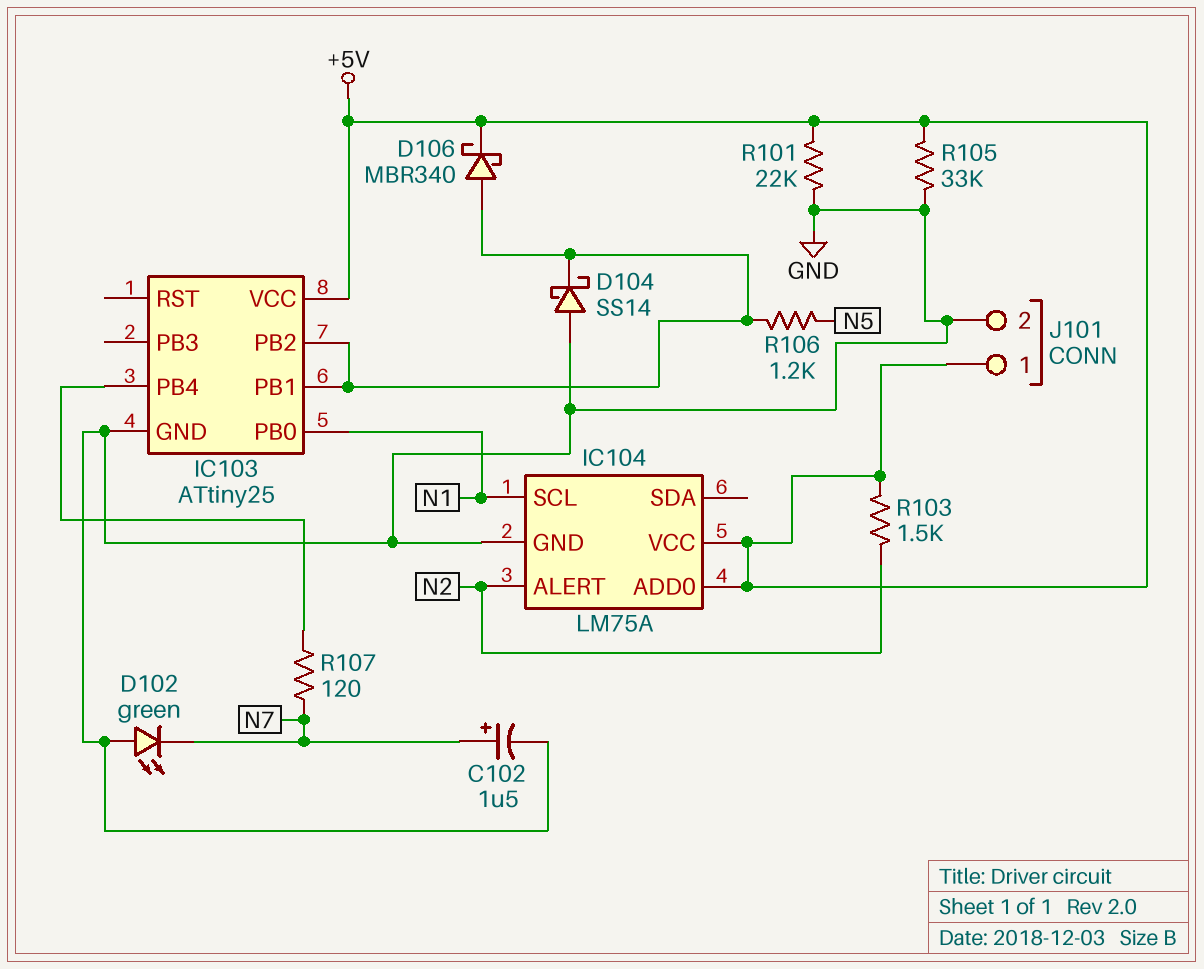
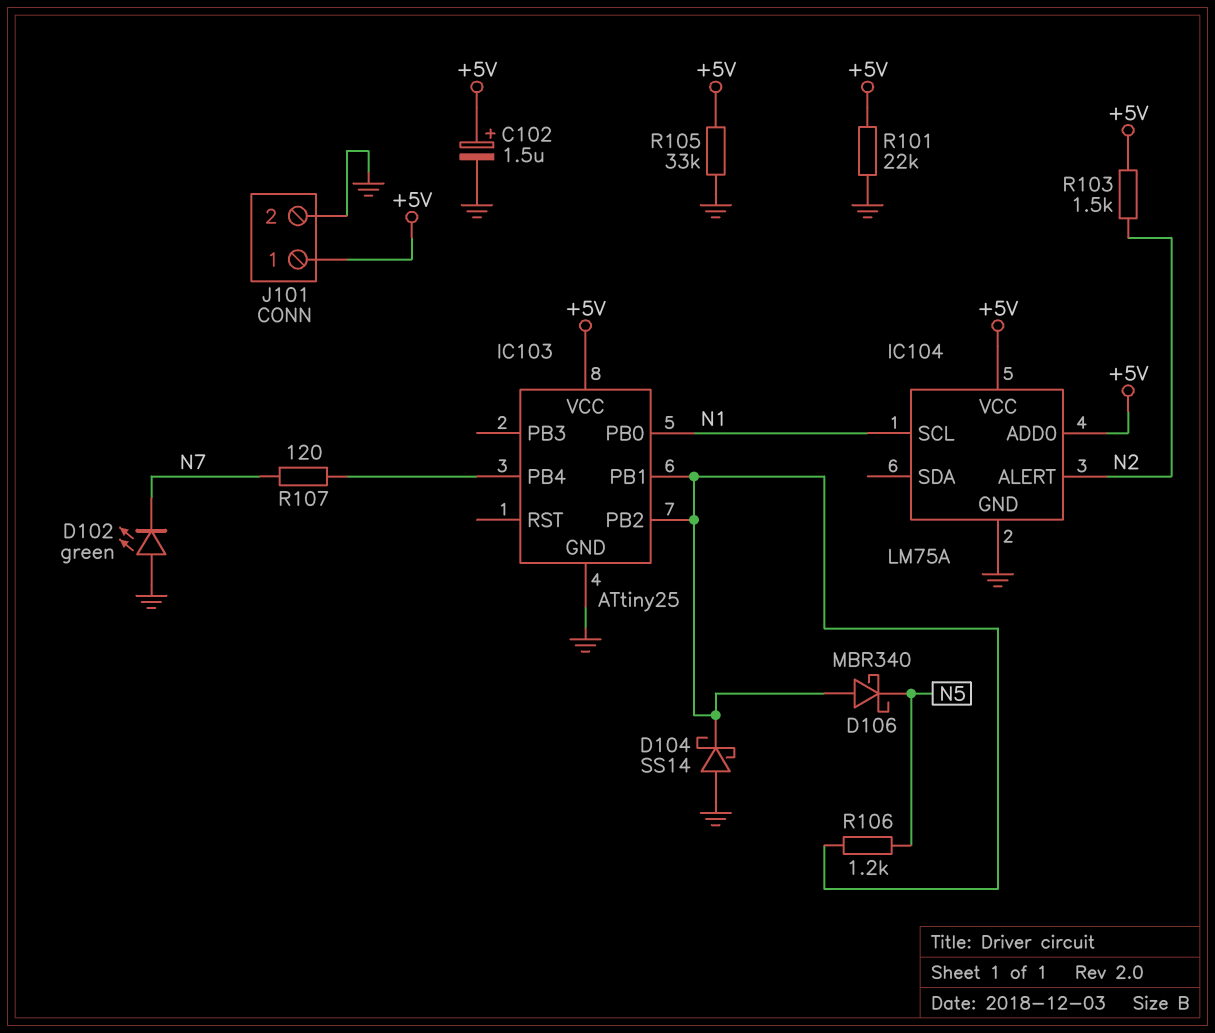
C102: 1.5uF (plus N7, minus GND) -> 1.5uF (plus +5V, minus GND)
D106: schottky MBR340 (A IC103/PB1, K +5V) -> schottky MBR340 (A IC103/PB1, K N5)

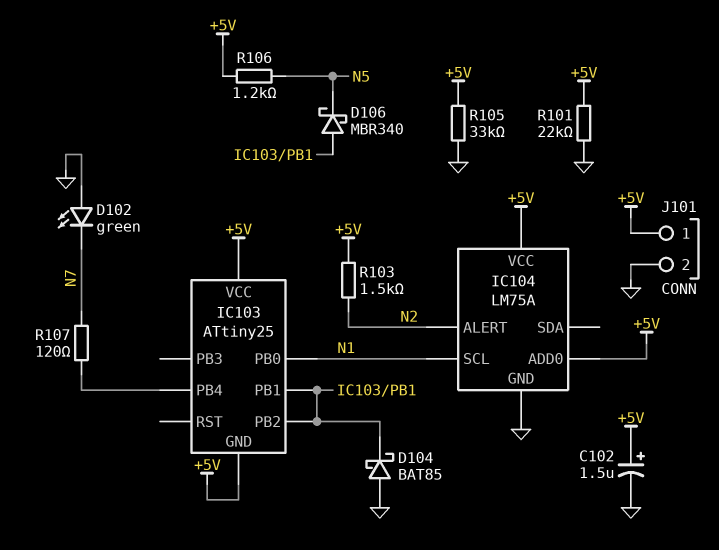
D104: schottky SS14 (A GND, K IC103/PB1) -> schottky BAT85 (A GND, K IC103/PB1)
IC103 pin GND: GND -> +5V
R106: 1.2k (IC103/PB1, N5) -> 1.2k (+5V, N5)

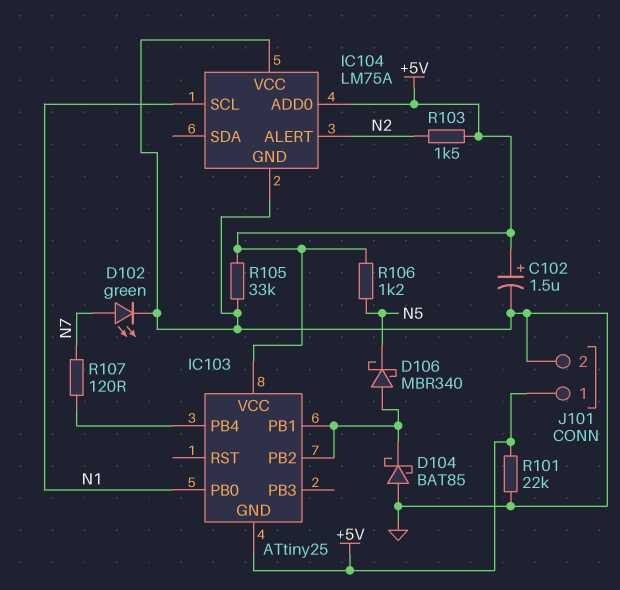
D102: LED green (A GND, K N7) -> LED green (A N7, K GND)
IC104 pin VCC: +5V -> GND

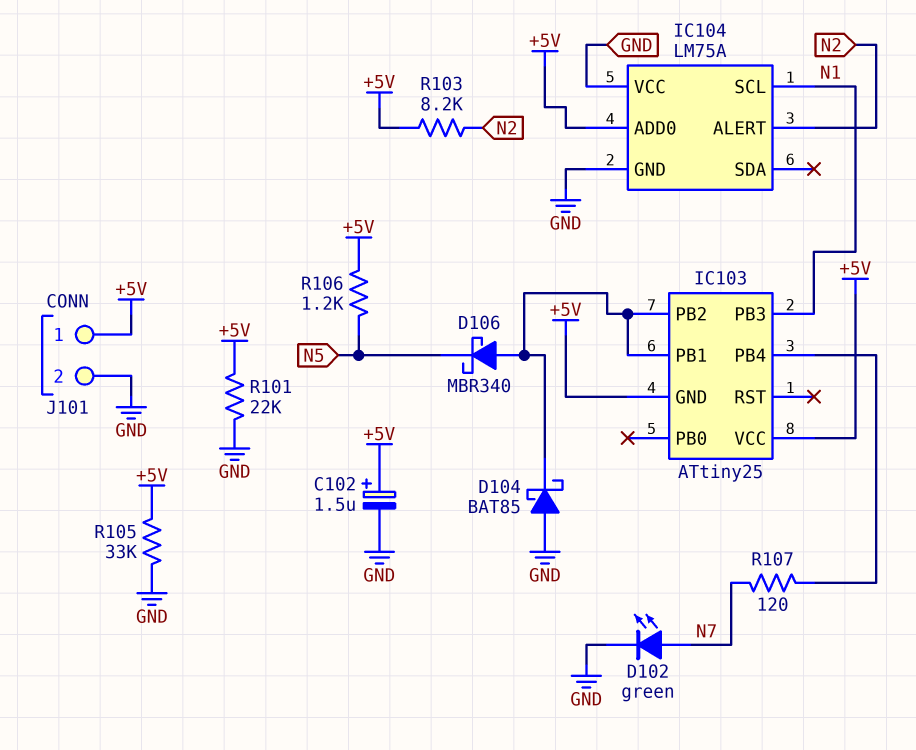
IC103 pin PB0: N1 -> none
IC103 pin PB3: none -> N1
R103: 1.5k (+5V, N2) -> 8.2k (+5V, N2)

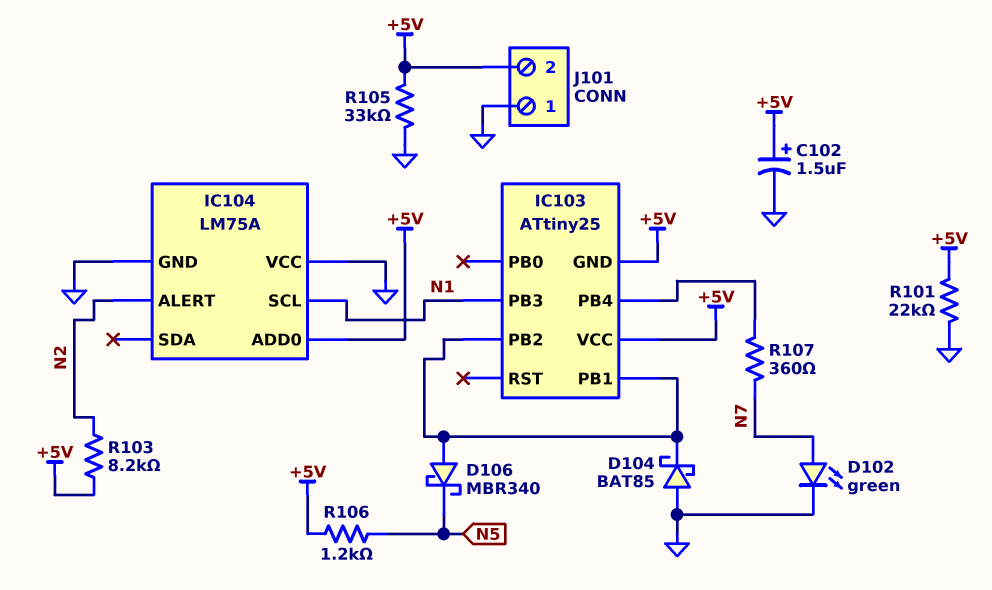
J101 pin 1: +5V -> GND
J101 pin 2: GND -> +5V
R107: 120 (IC103/PB4, N7) -> 360 (IC103/PB4, N7)

